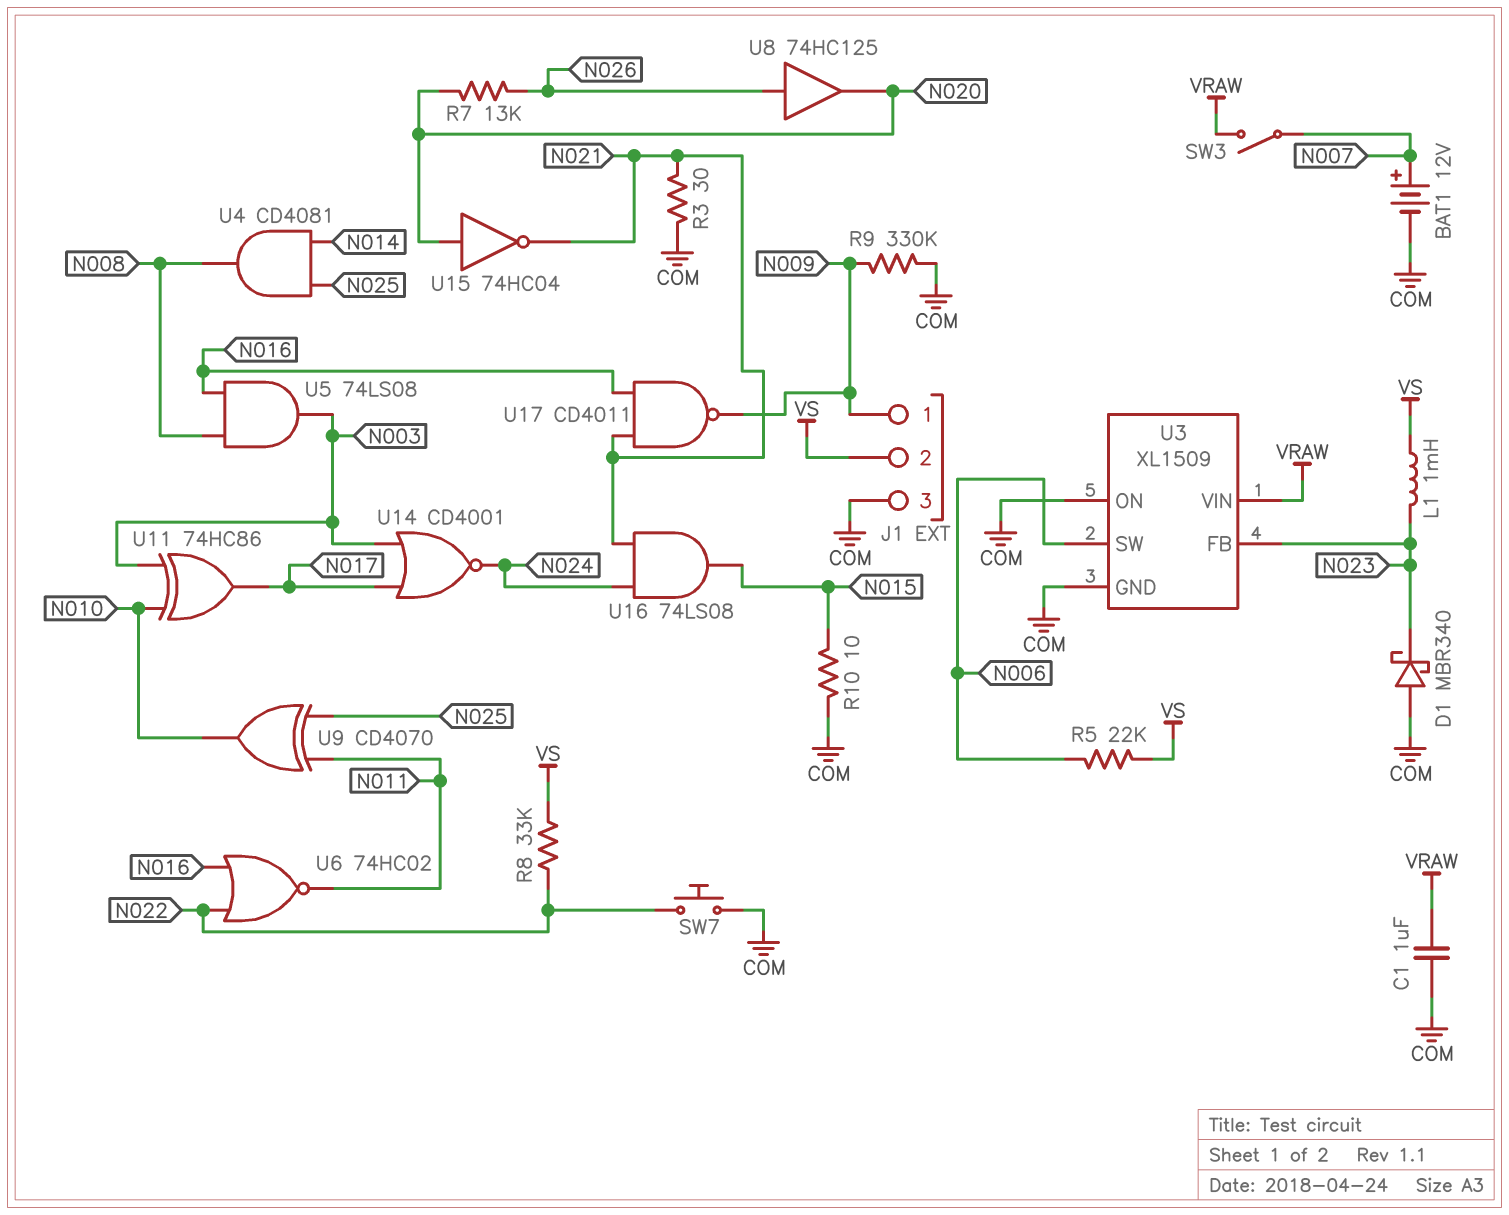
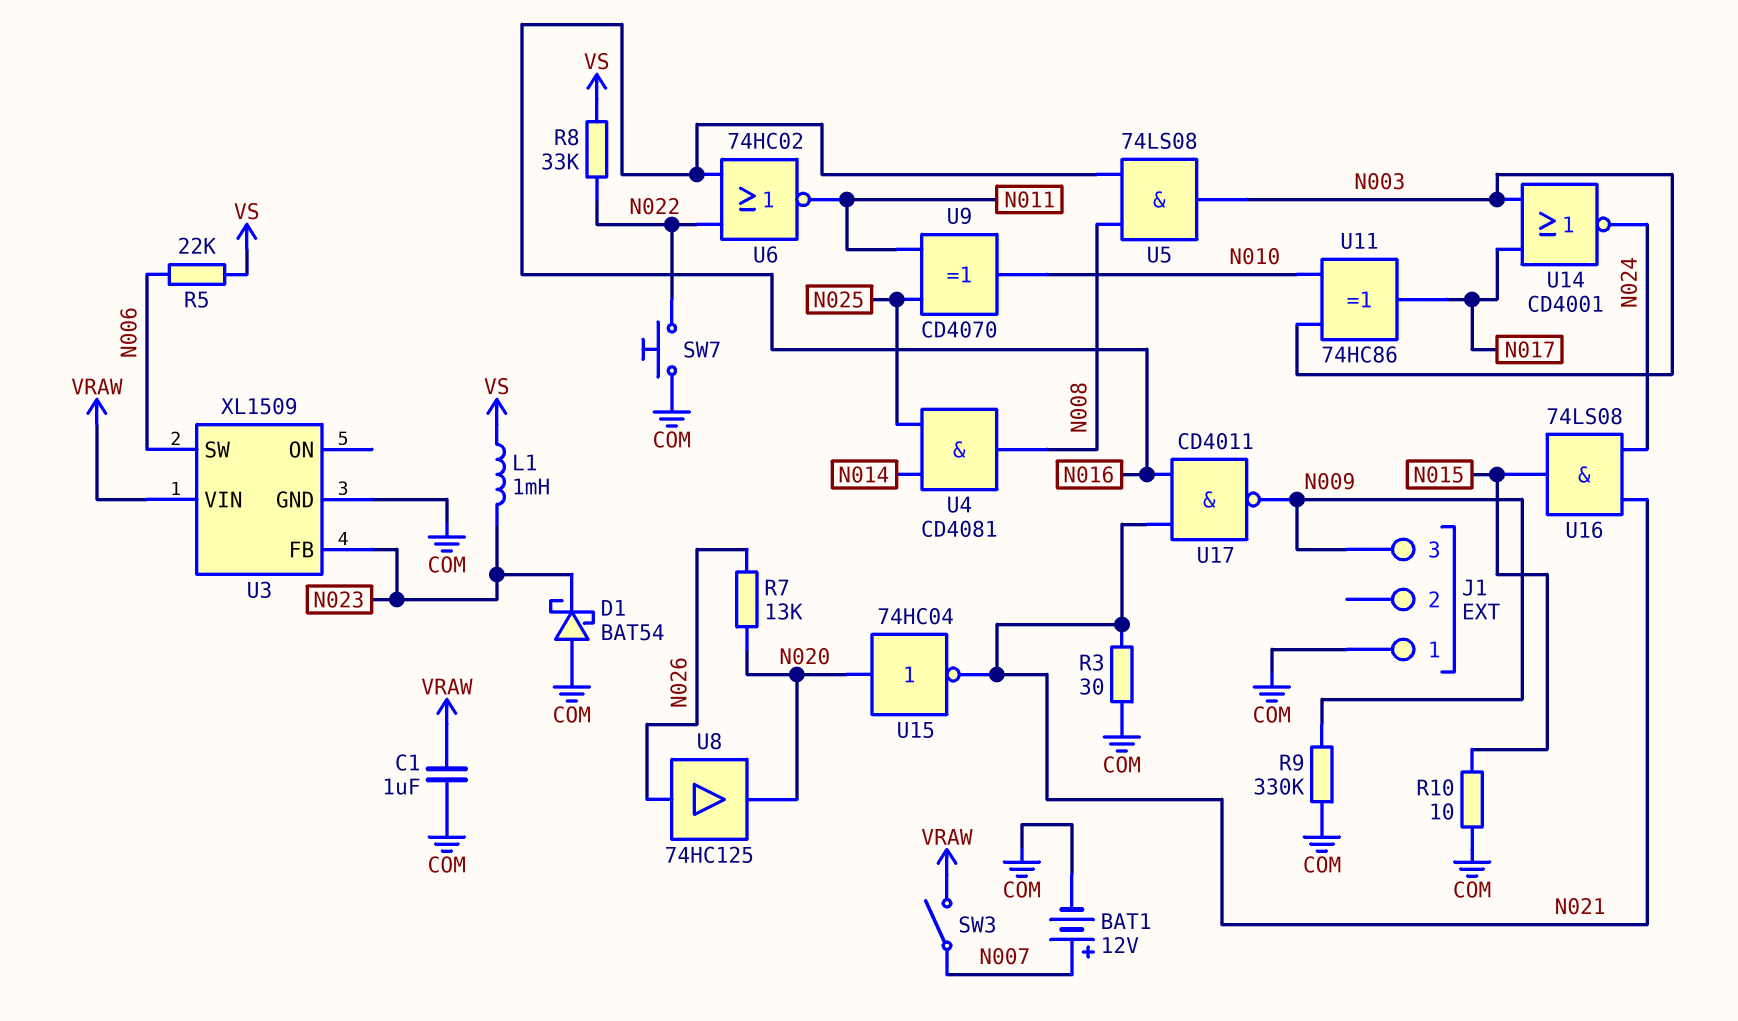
D1: schottky MBR340 (A COM, K N023) -> schottky BAT54 (A COM, K N023)
J1 pin 1: N009 -> COM
J1 pin 2: VS -> none
J1 pin 3: COM -> N009
U3 pin ON: COM -> none

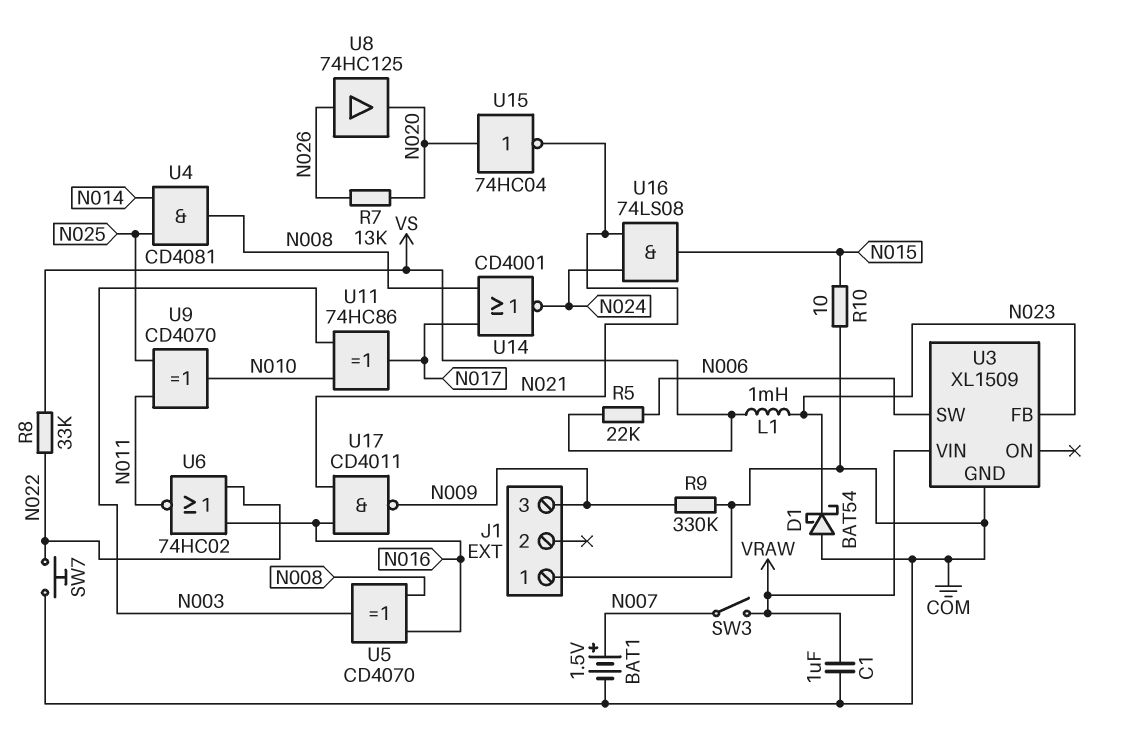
BAT1: 12V (plus N007, minus COM) -> 1.5V (plus N007, minus COM)
R3: 30 (COM, N021) -> none
U5: AND 74LS08 (in N008, in N016, out N003) -> XOR CD4070 (in N008, in N016, out N003)
U14: NOR CD4001 (in N003, in N017, out N024) -> NOR CD4001 (in N008, in N017, out N024)

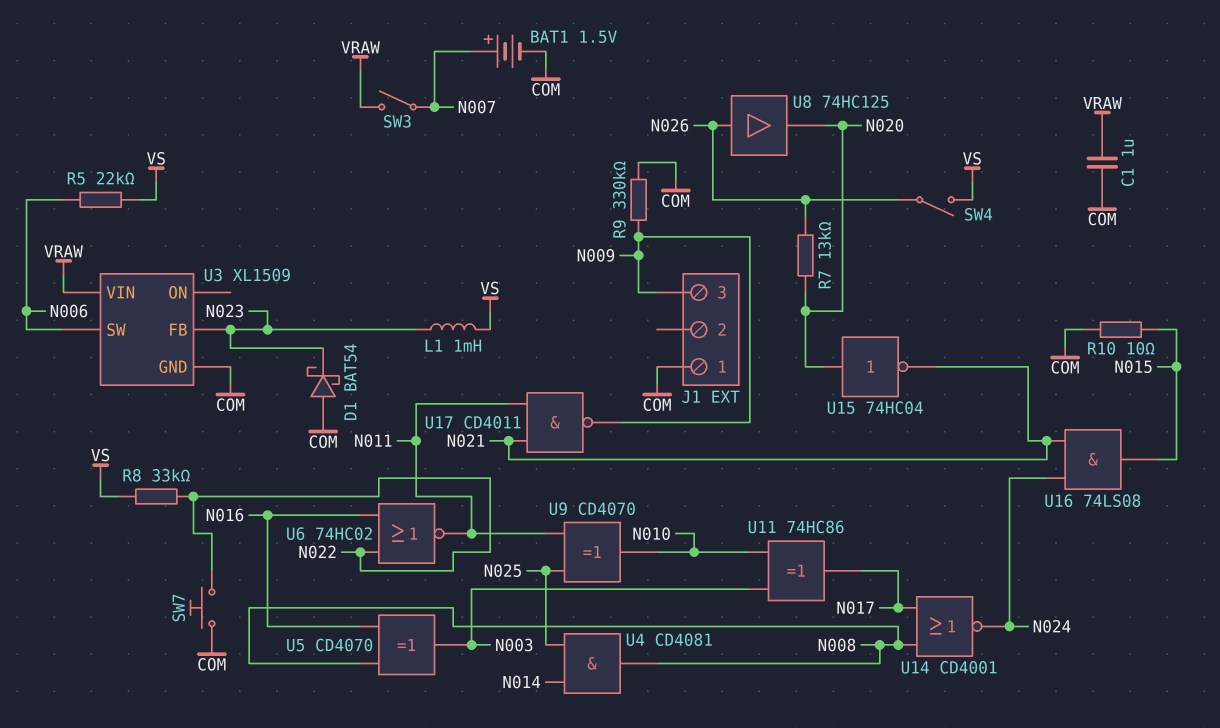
SW4: none -> switch (N026, VS)
U17: NAND CD4011 (in N016, in N021, out N009) -> NAND CD4011 (in N011, in N021, out N009)

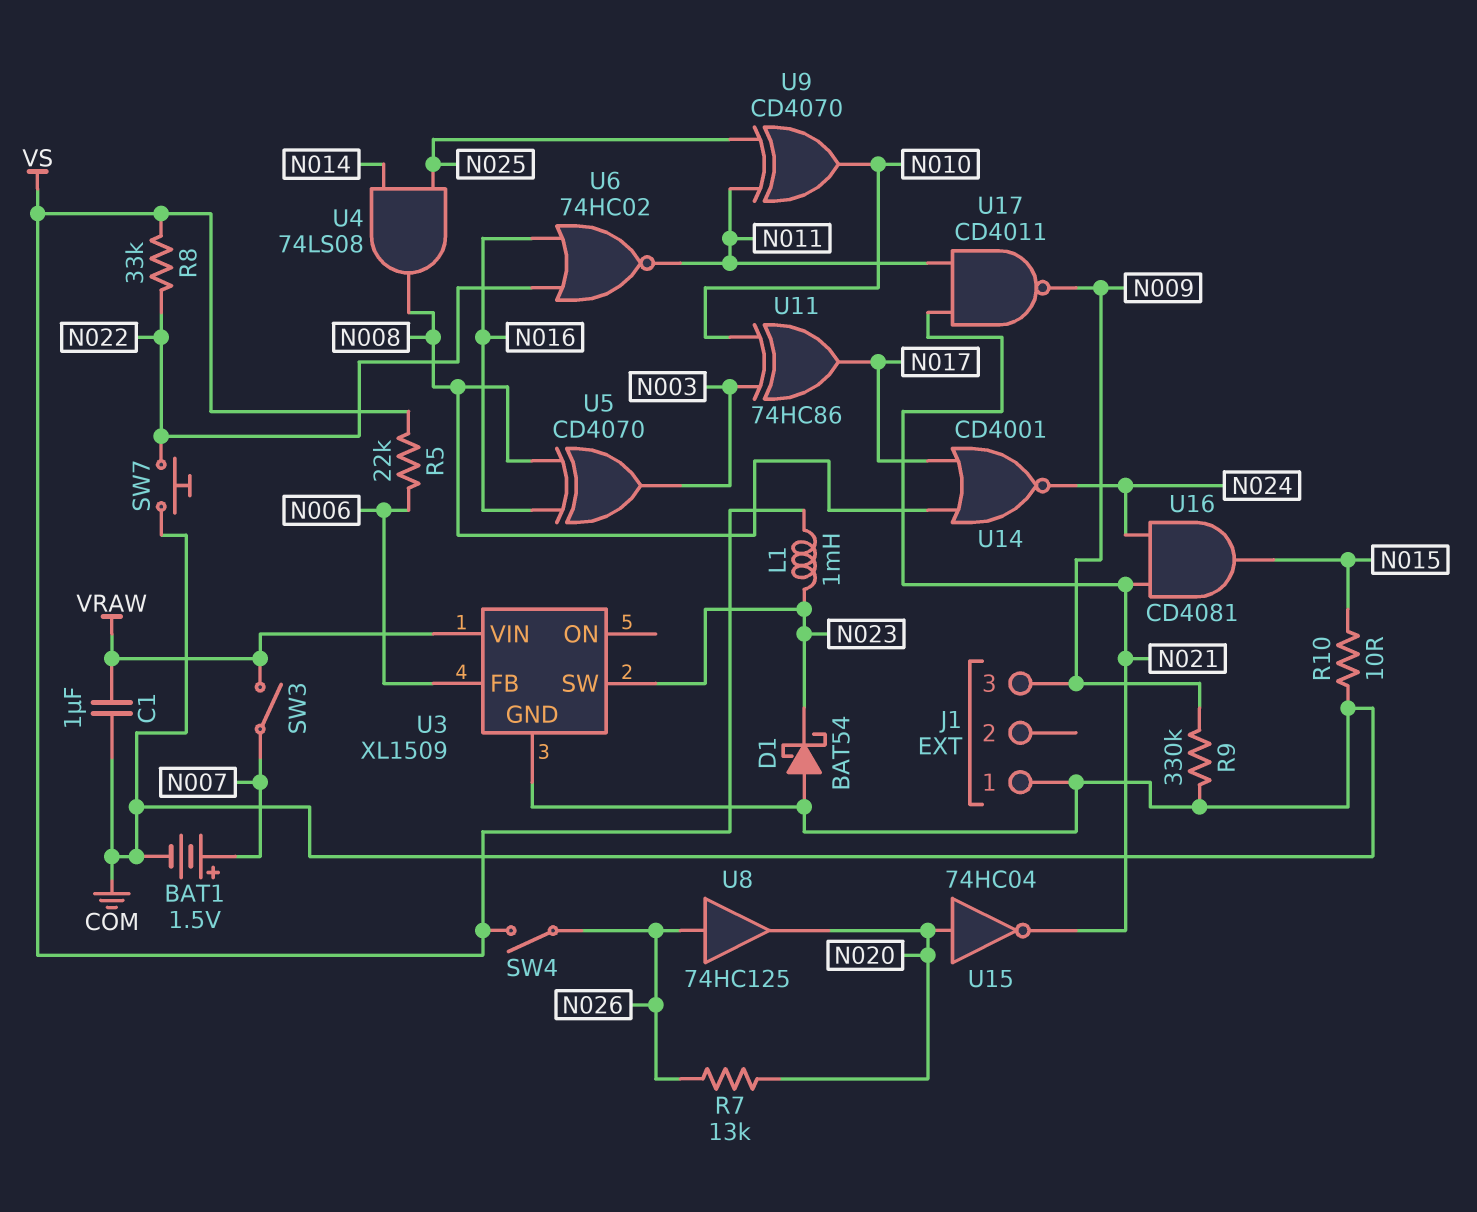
U3 pin FB: N023 -> N006
U3 pin SW: N006 -> N023
U4: AND CD4081 (in N014, in N025, out N008) -> AND 74LS08 (in N014, in N025, out N008)
U16: AND 74LS08 (in N021, in N024, out N015) -> AND CD4081 (in N021, in N024, out N015)

